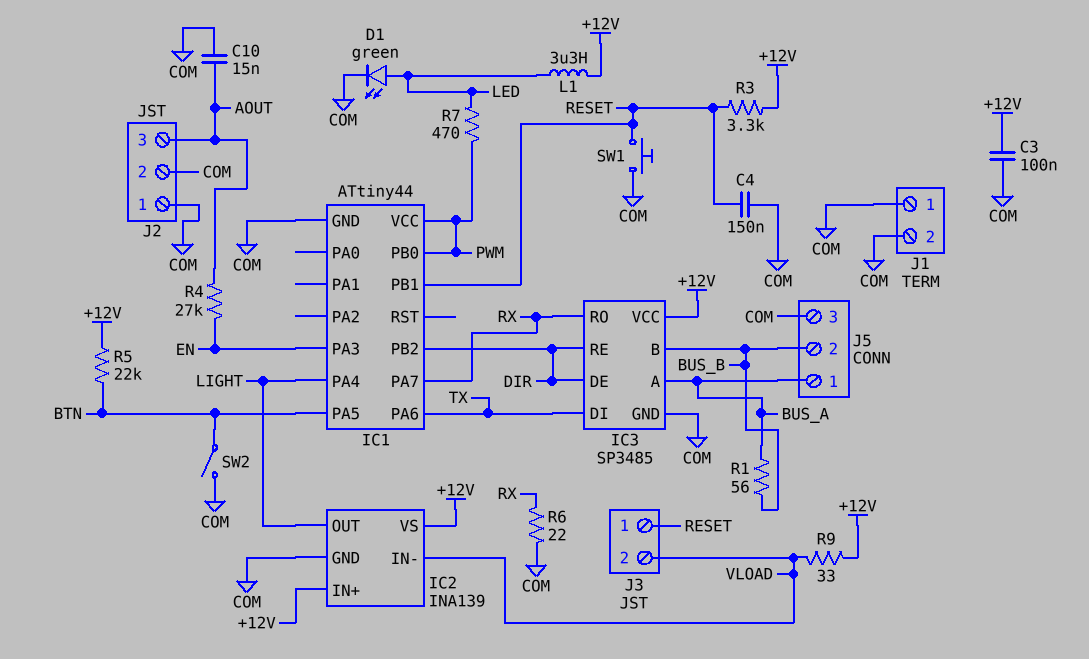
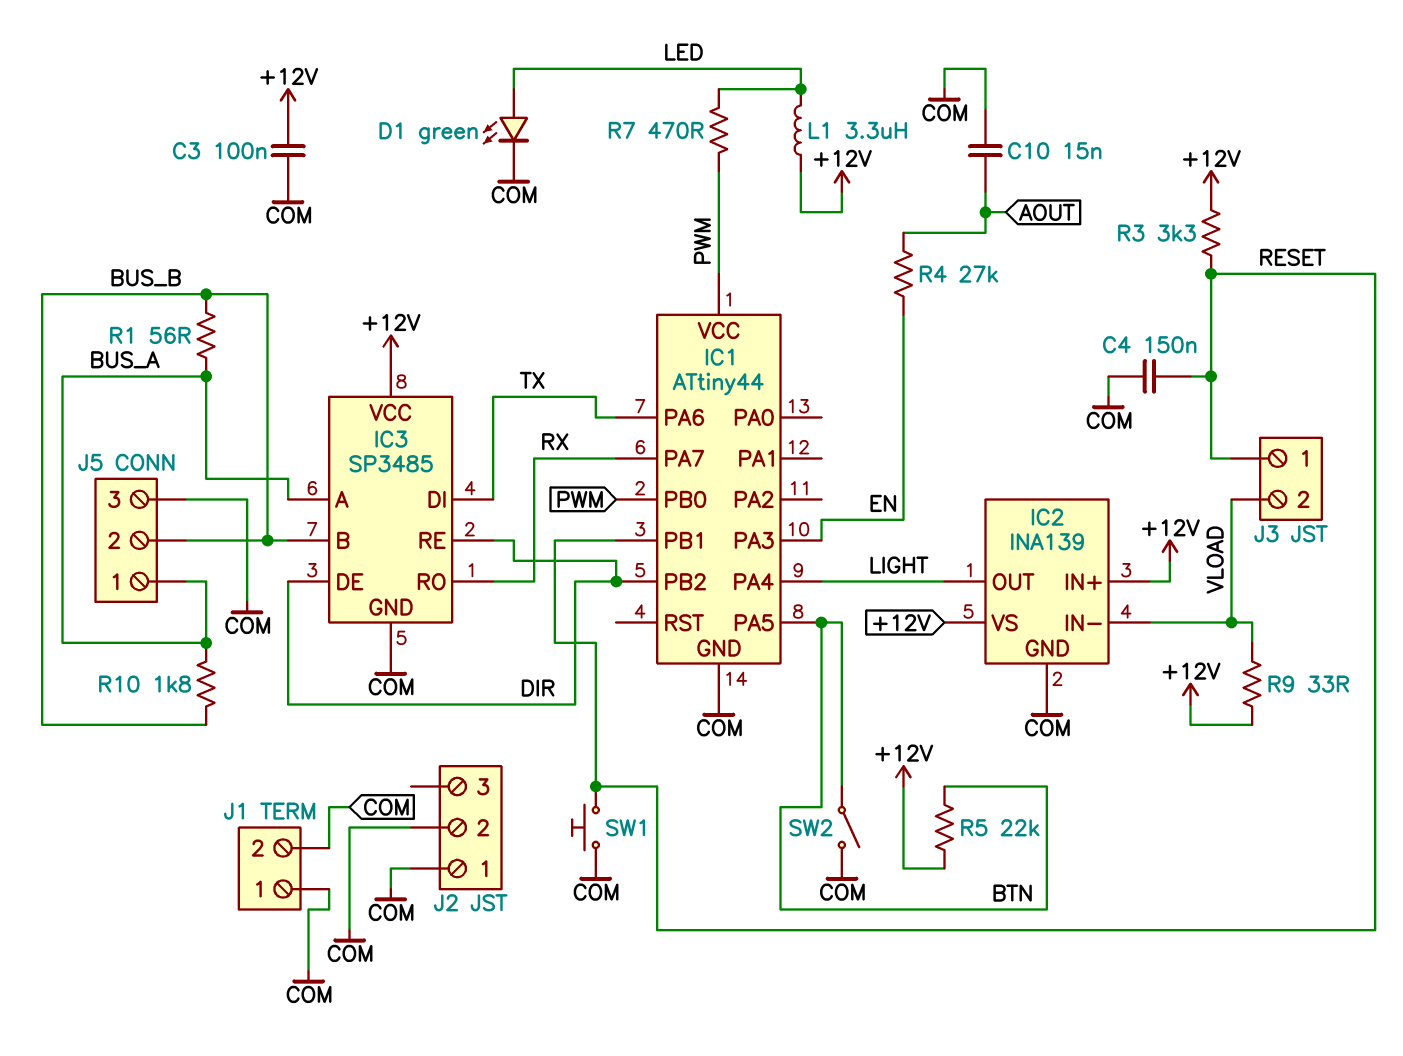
J2 pin 3: AOUT -> none
R6: 22 (COM, RX) -> none
R10: none -> 1.8k (BUS_A, BUS_B)

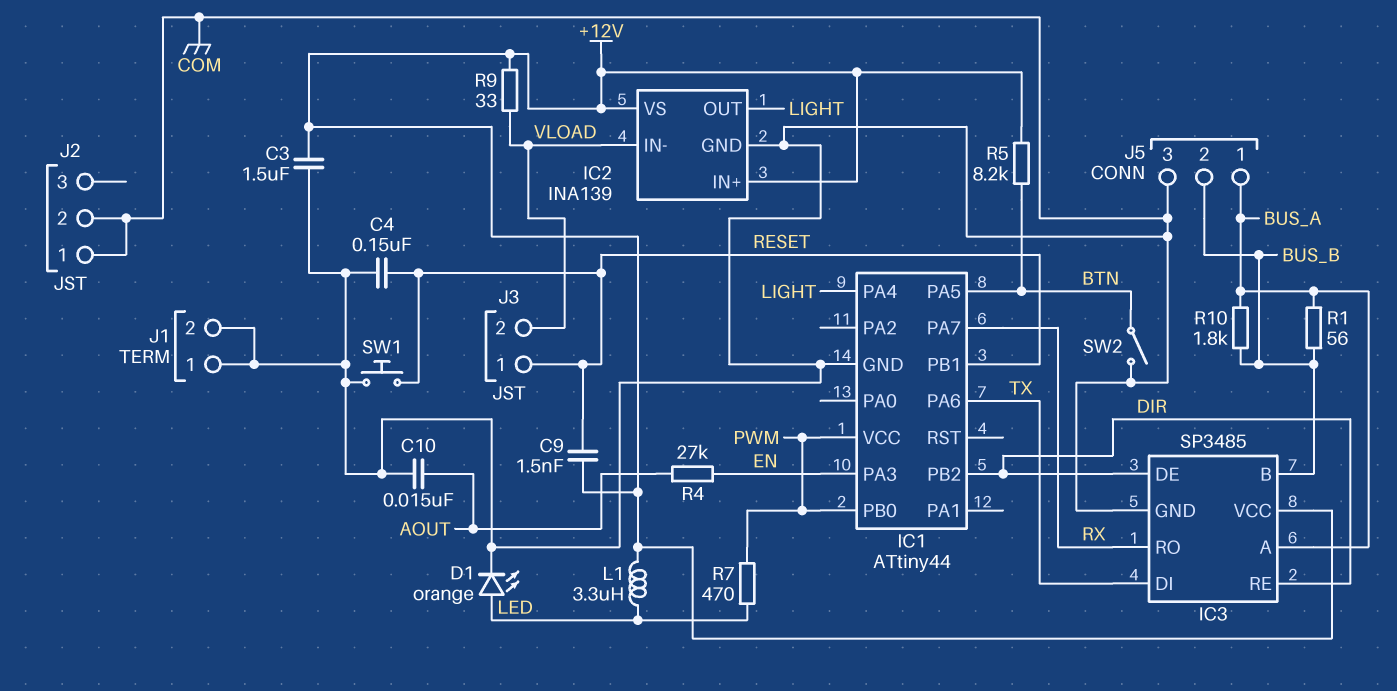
C3: 100nF (+12V, COM) -> 1.5uF (+12V, COM)
C9: none -> 1.5nF (+12V, RESET)
D1: LED green (A LED, K COM) -> LED orange (A LED, K COM)
R3: 3.3k (+12V, RESET) -> none
R5: 22k (+12V, BTN) -> 8.2k (+12V, BTN)

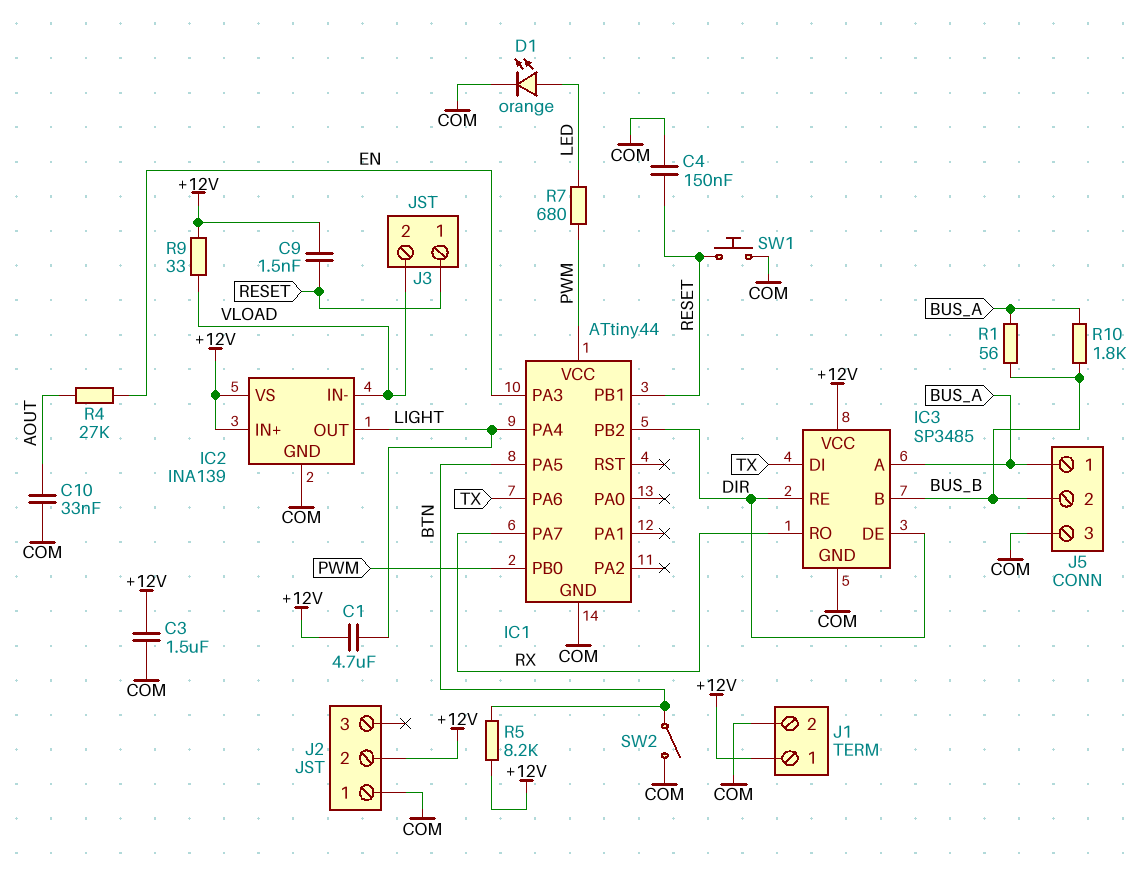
C1: none -> 4.7uF (+12V, LIGHT)
C10: 15nF (AOUT, COM) -> 33nF (AOUT, COM)
J1 pin 1: COM -> +12V
J2 pin 2: COM -> +12V
L1: 3.3uH (+12V, LED) -> none
R7: 470 (LED, PWM) -> 680 (LED, PWM)

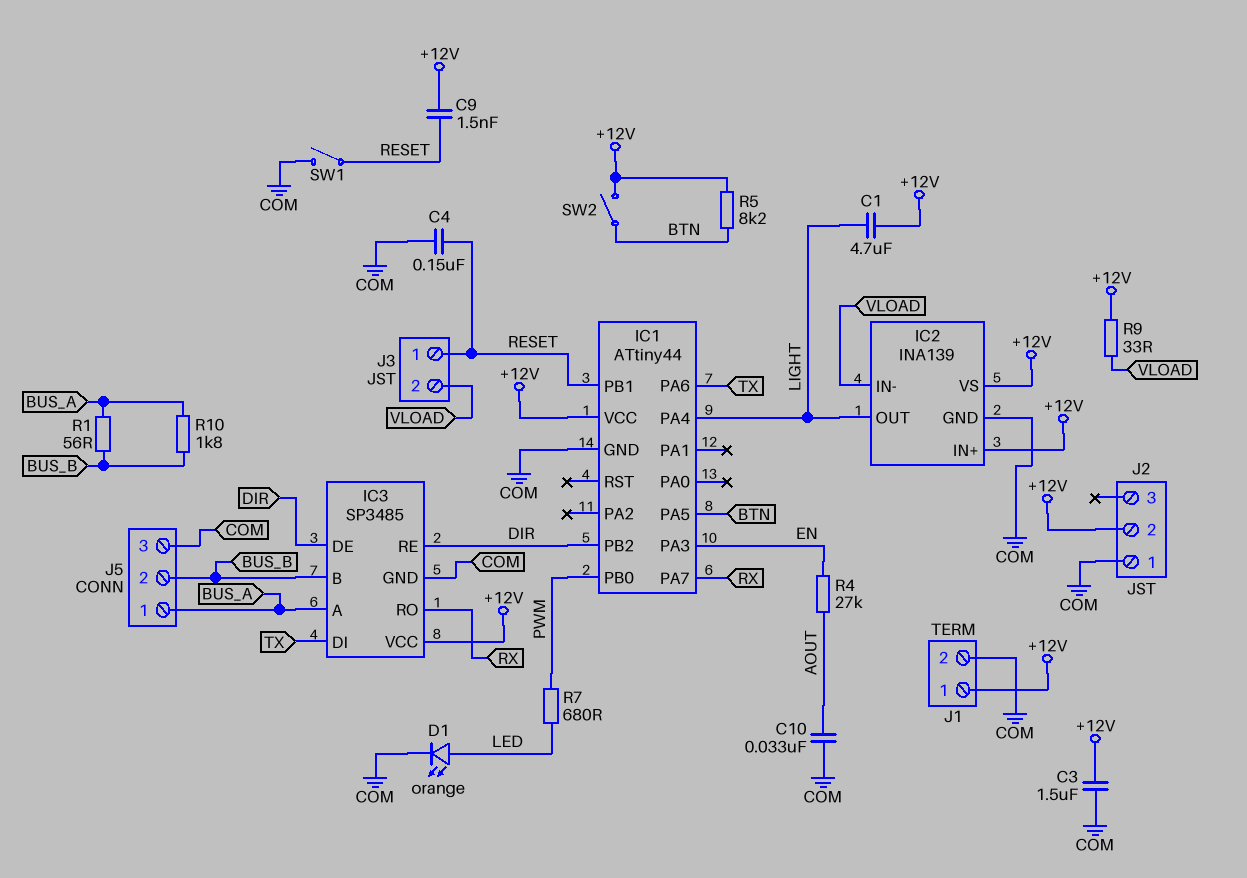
IC1 pin VCC: PWM -> +12V
SW1: button (COM, RESET) -> switch (COM, RESET)
SW2: switch (BTN, COM) -> switch (+12V, BTN)

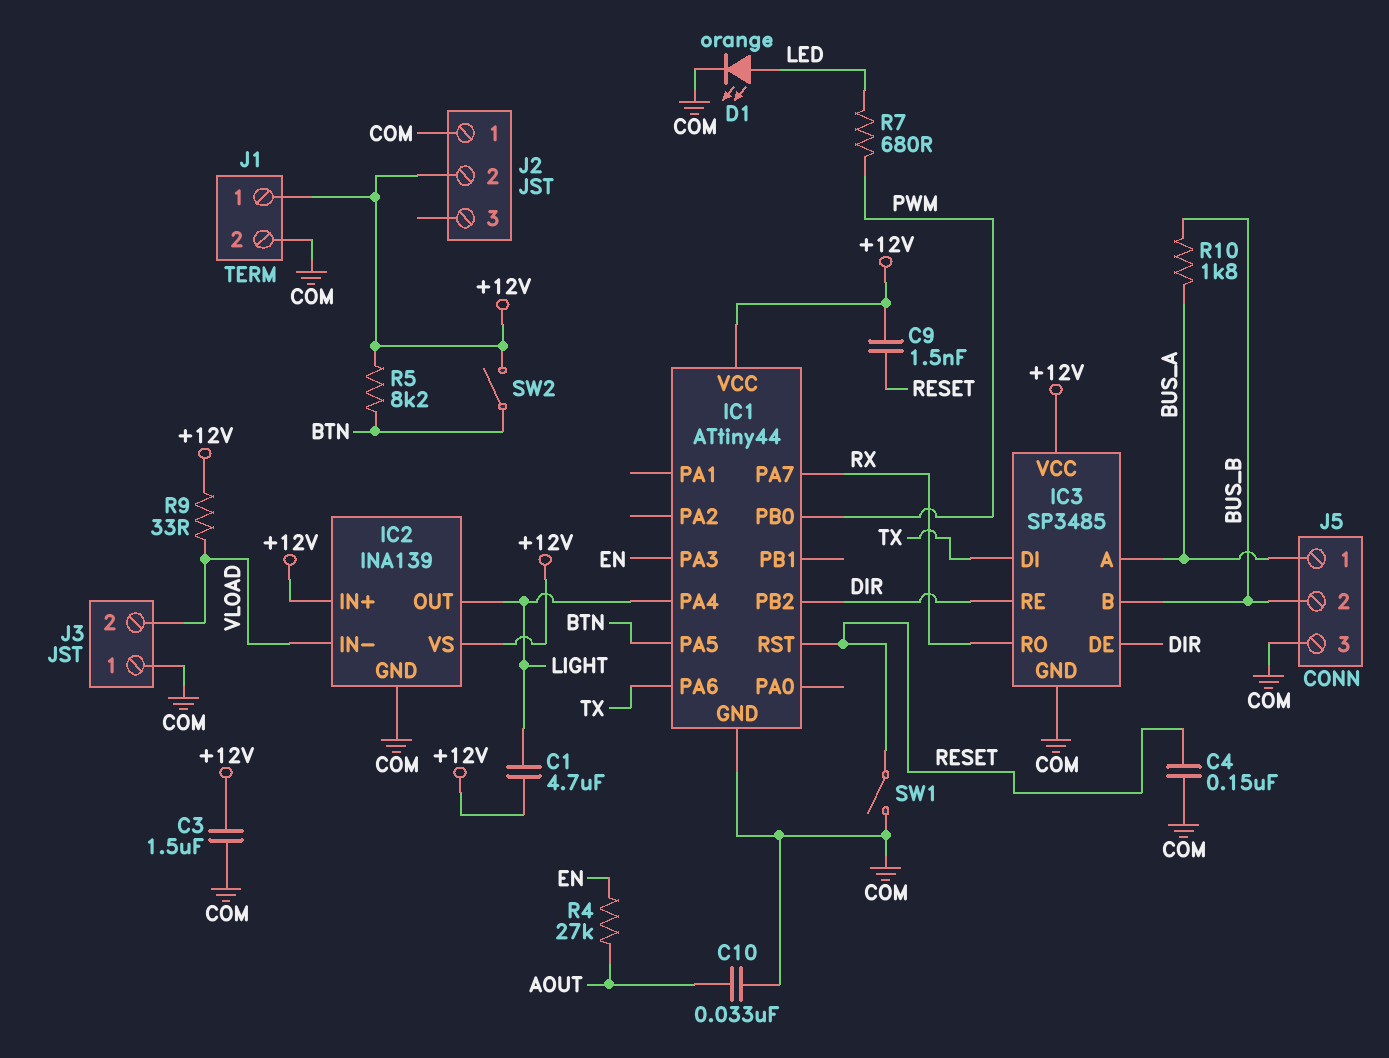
IC1 pin PB1: RESET -> none
IC1 pin RST: none -> RESET
J3 pin 1: RESET -> COM
R1: 56 (BUS_A, BUS_B) -> none

